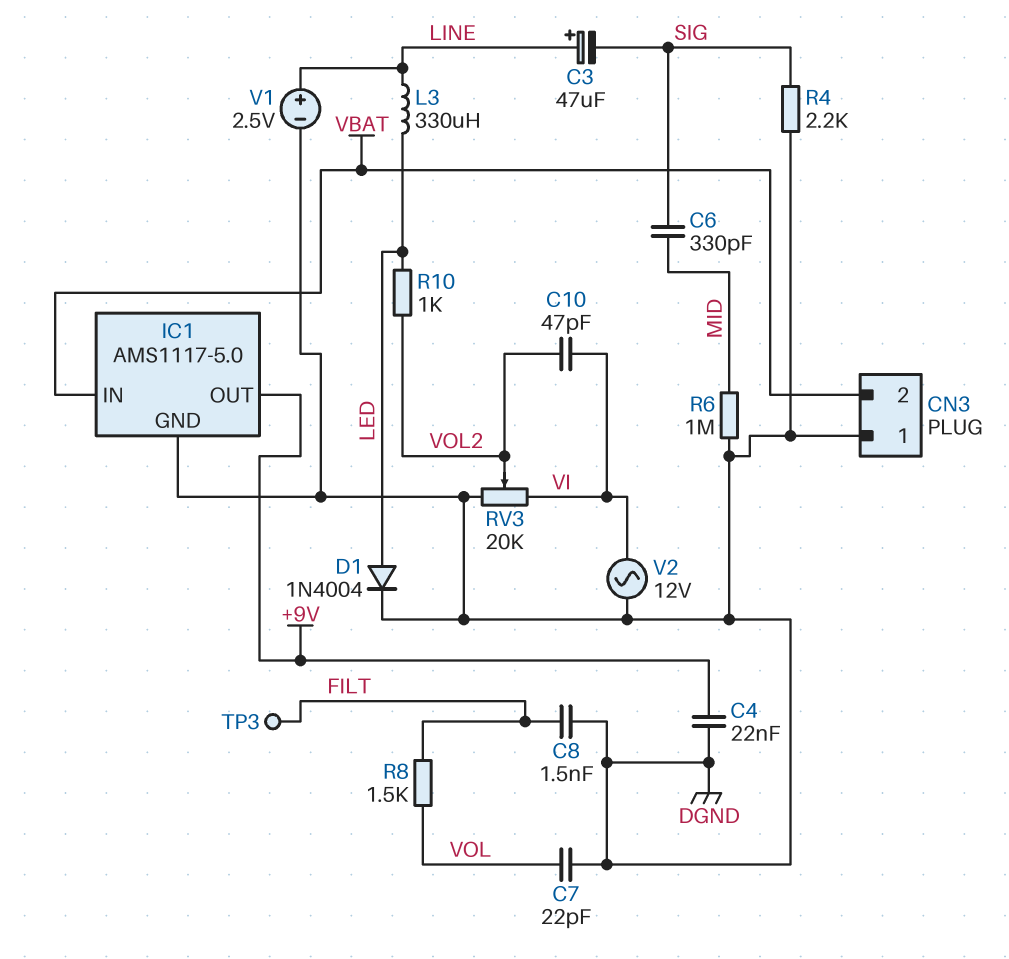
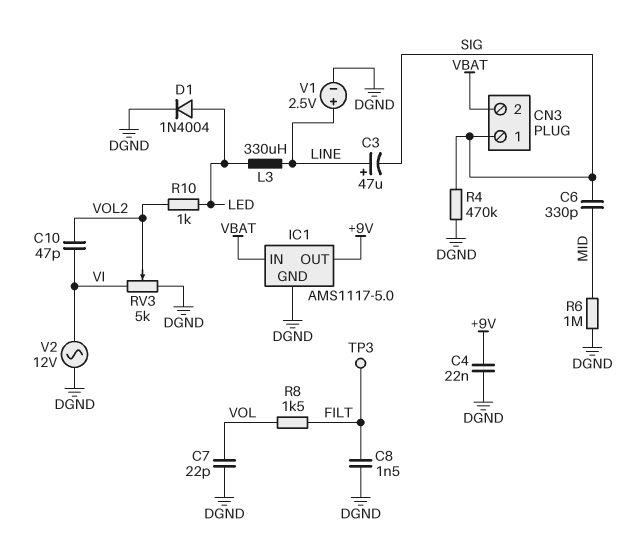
CN3 pin 1: DGND -> SIG
R4: 2.2k (DGND, SIG) -> 470k (DGND, SIG)
RV3: 20k (DGND, VI, wiper VOL2) -> 5k (DGND, VI, wiper VOL2)

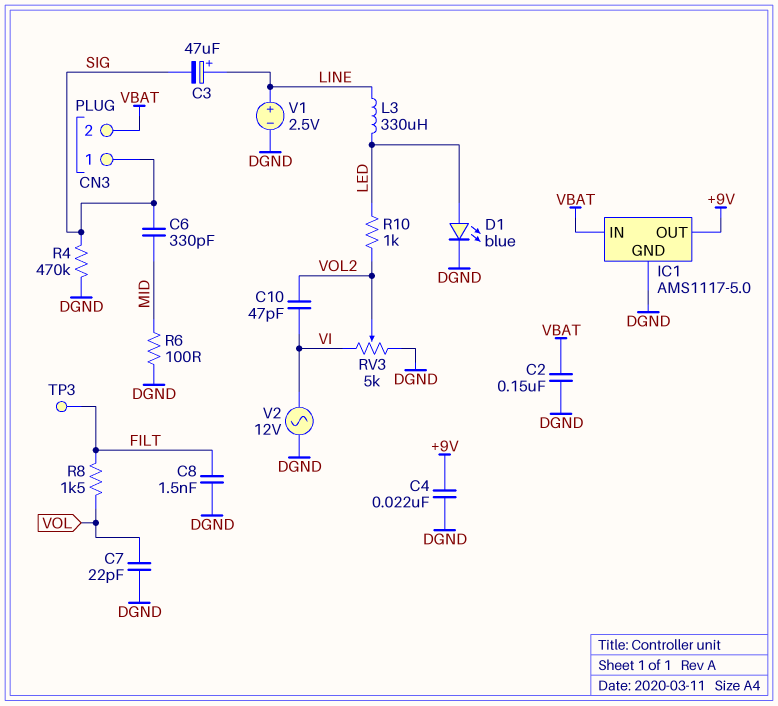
C2: none -> 150nF (DGND, VBAT)
D1: diode 1N4004 (A LED, K DGND) -> LED blue (A LED, K DGND)
R6: 1M (DGND, MID) -> 100 (DGND, MID)

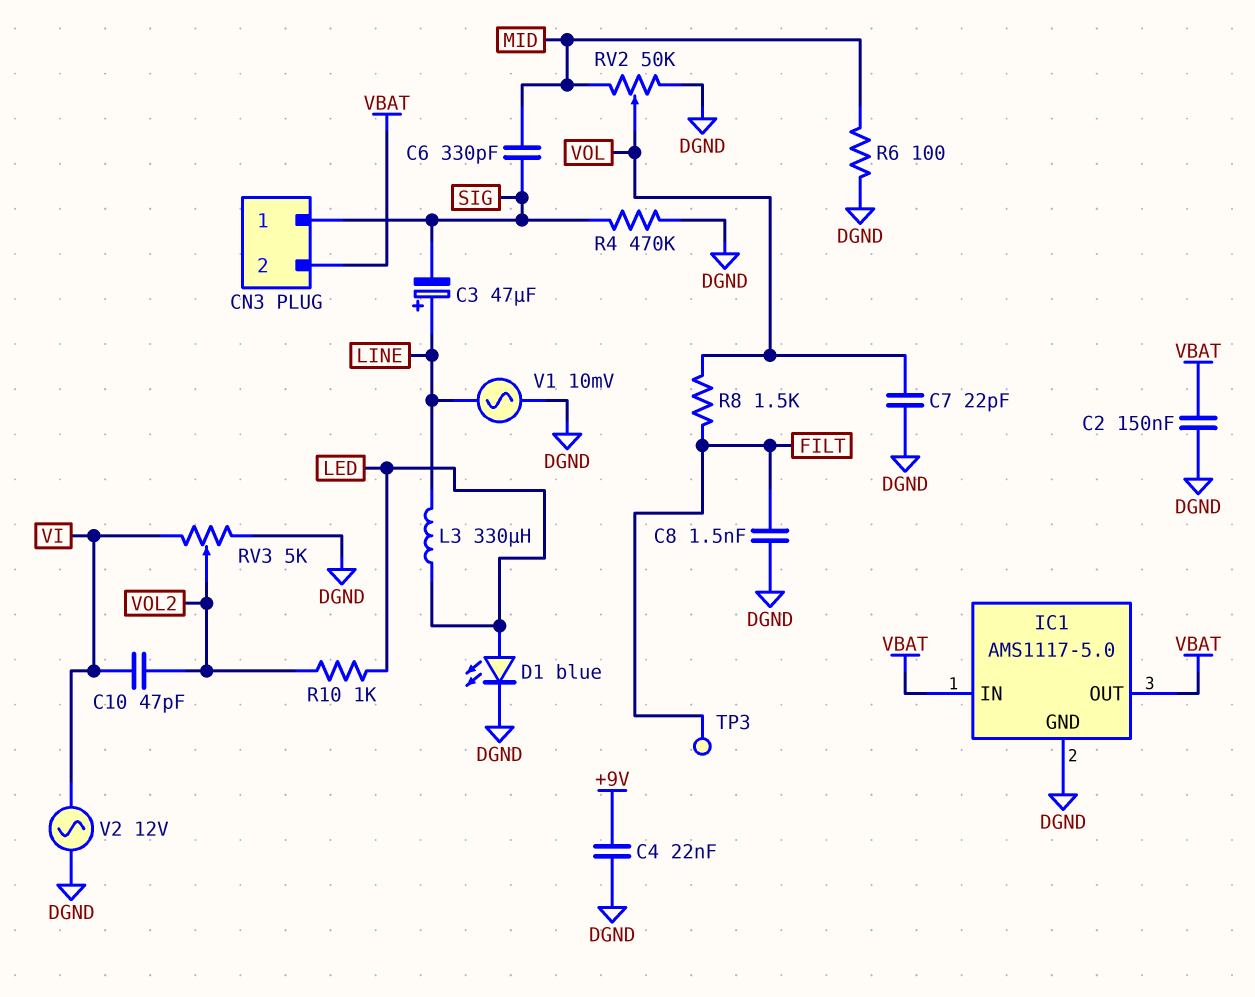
IC1 pin OUT: +9V -> VBAT
RV2: none -> 50k (DGND, MID, wiper VOL)
V1: 2.5V (plus LINE, minus DGND) -> AC 10mV (DGND, LINE)

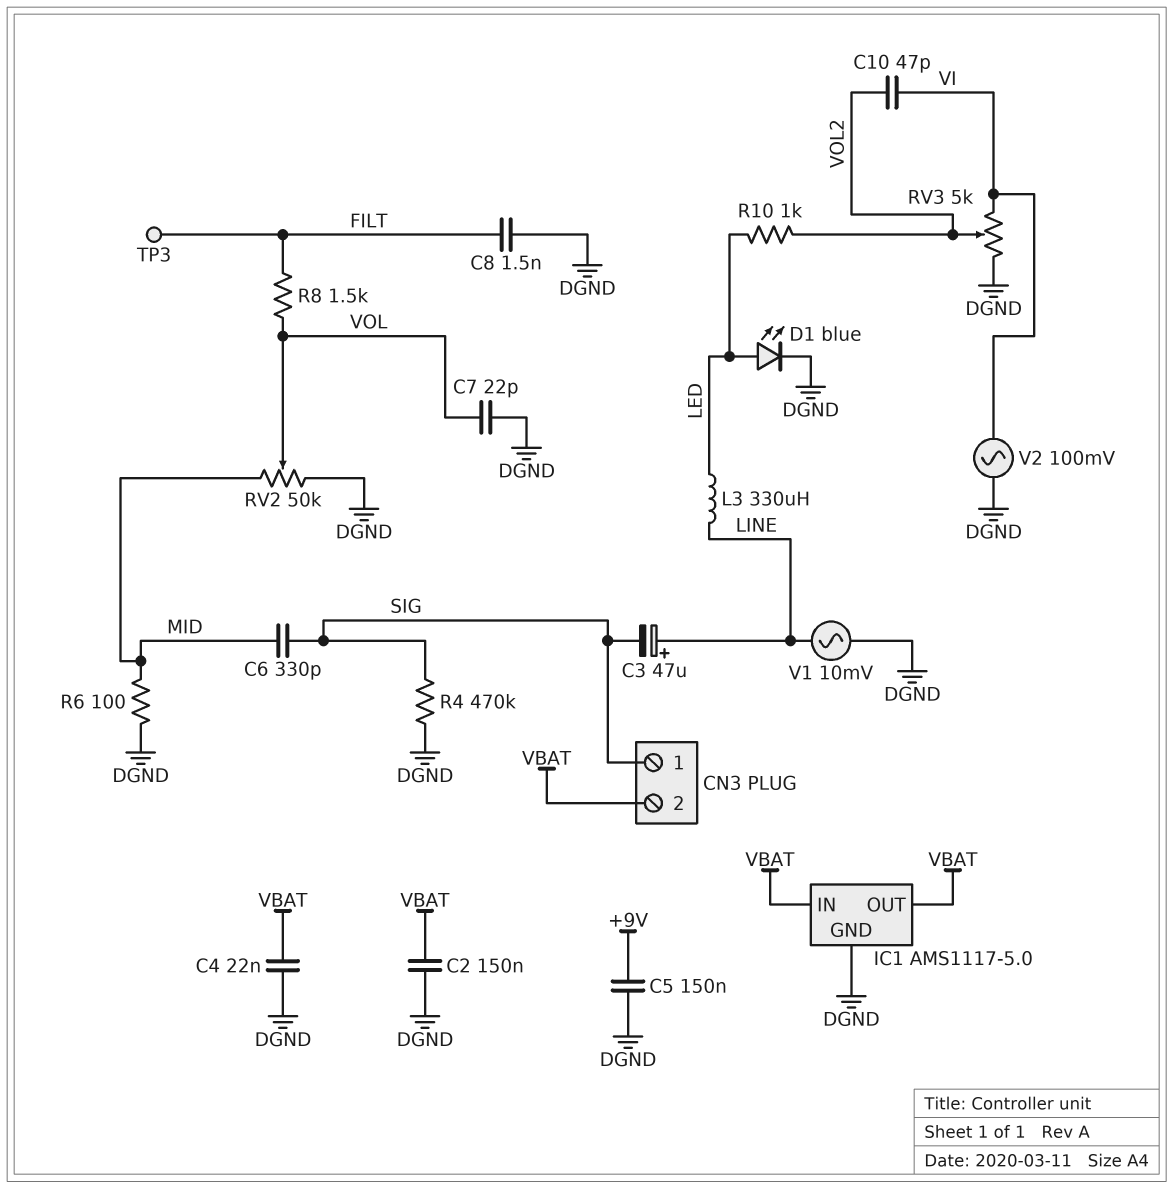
C4: 22nF (+9V, DGND) -> 22nF (DGND, VBAT)
C5: none -> 150nF (+9V, DGND)
V2: AC 12V (DGND, VI) -> AC 100mV (DGND, VI)

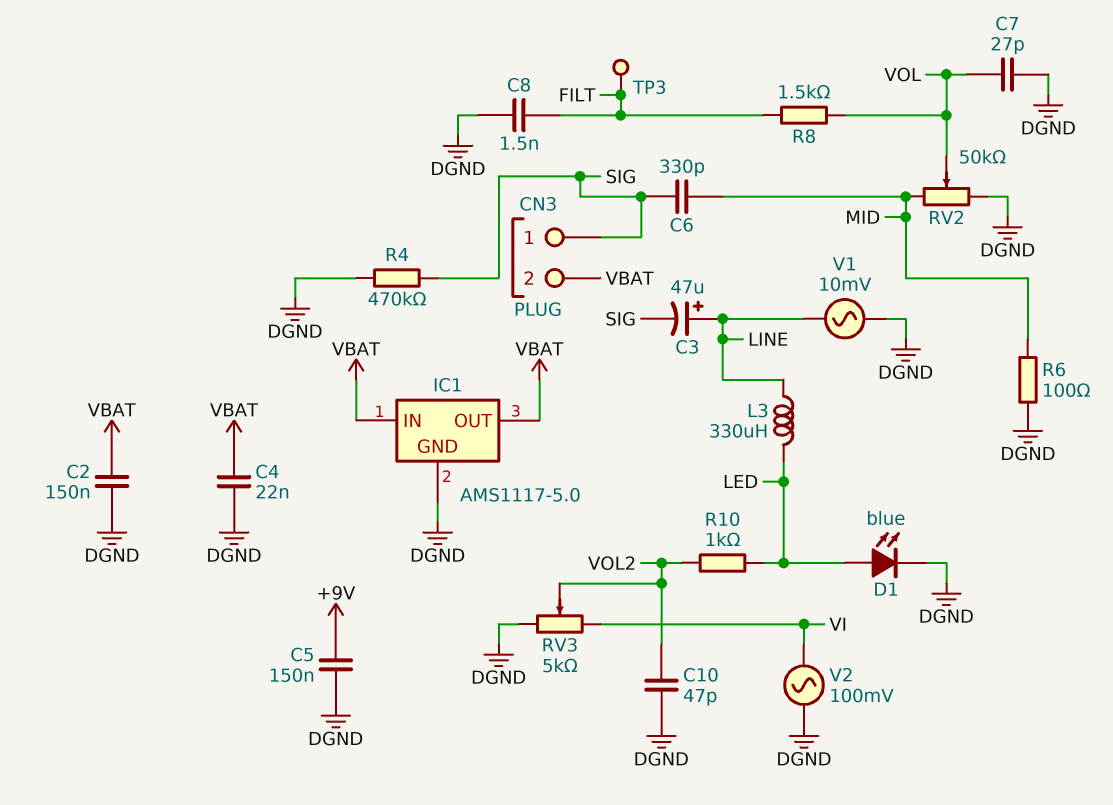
C7: 22pF (DGND, VOL) -> 27pF (DGND, VOL)
C10: 47pF (VI, VOL2) -> 47pF (DGND, VOL2)

